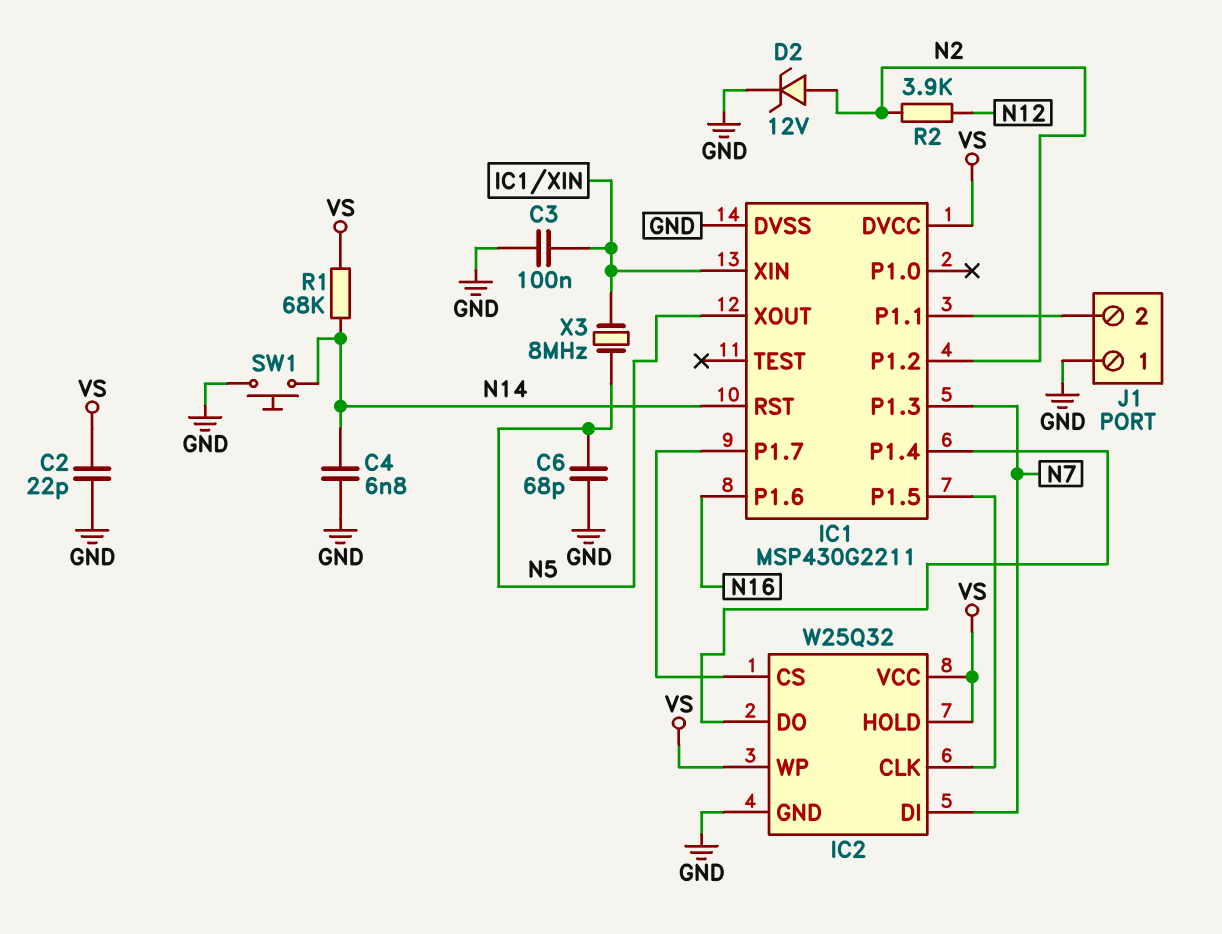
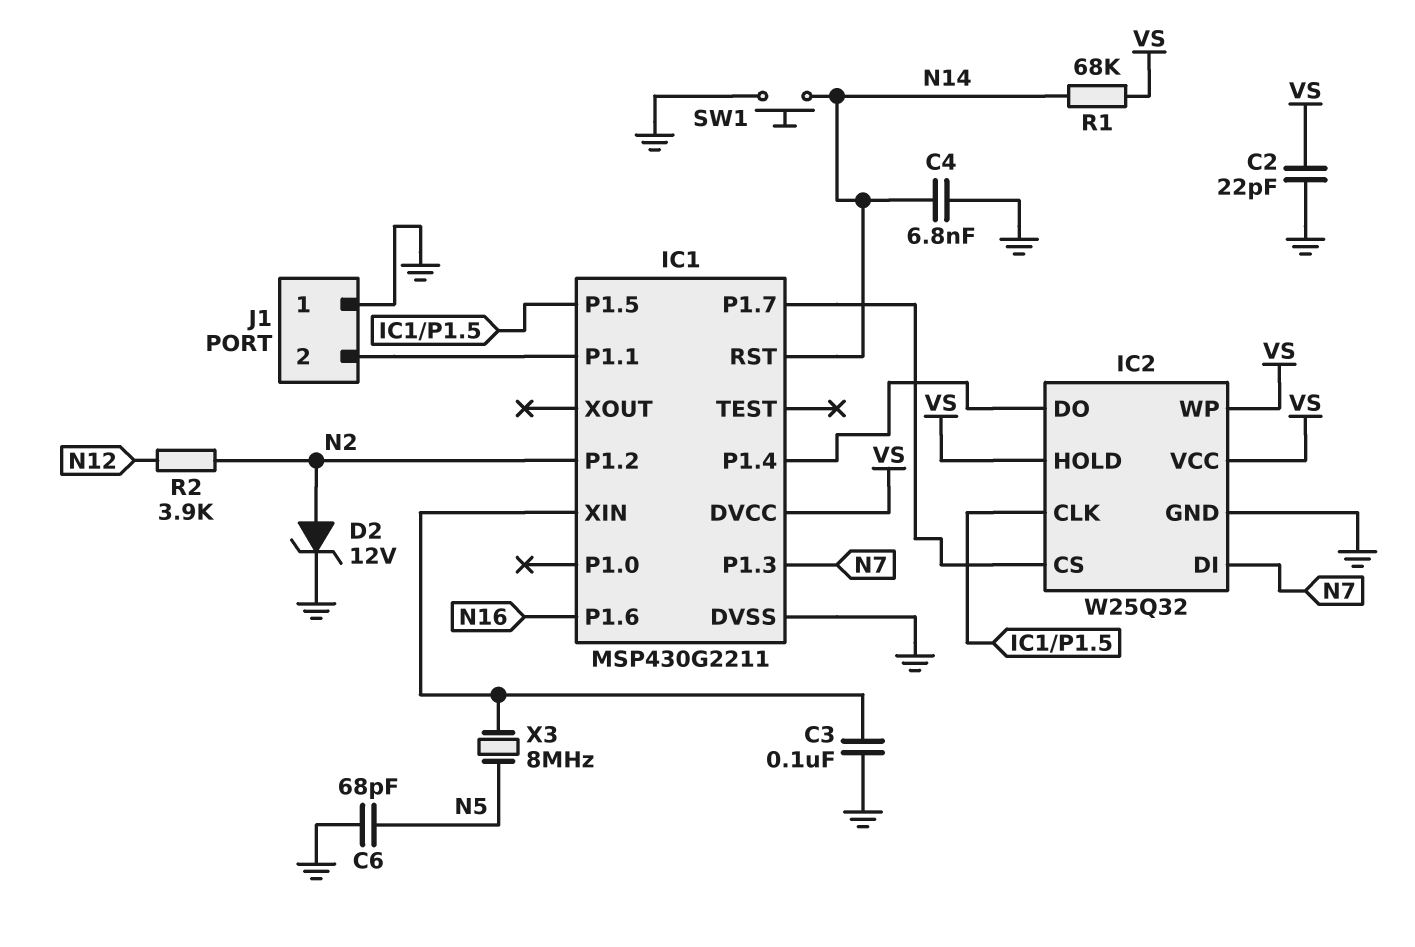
IC1 pin XOUT: N5 -> none

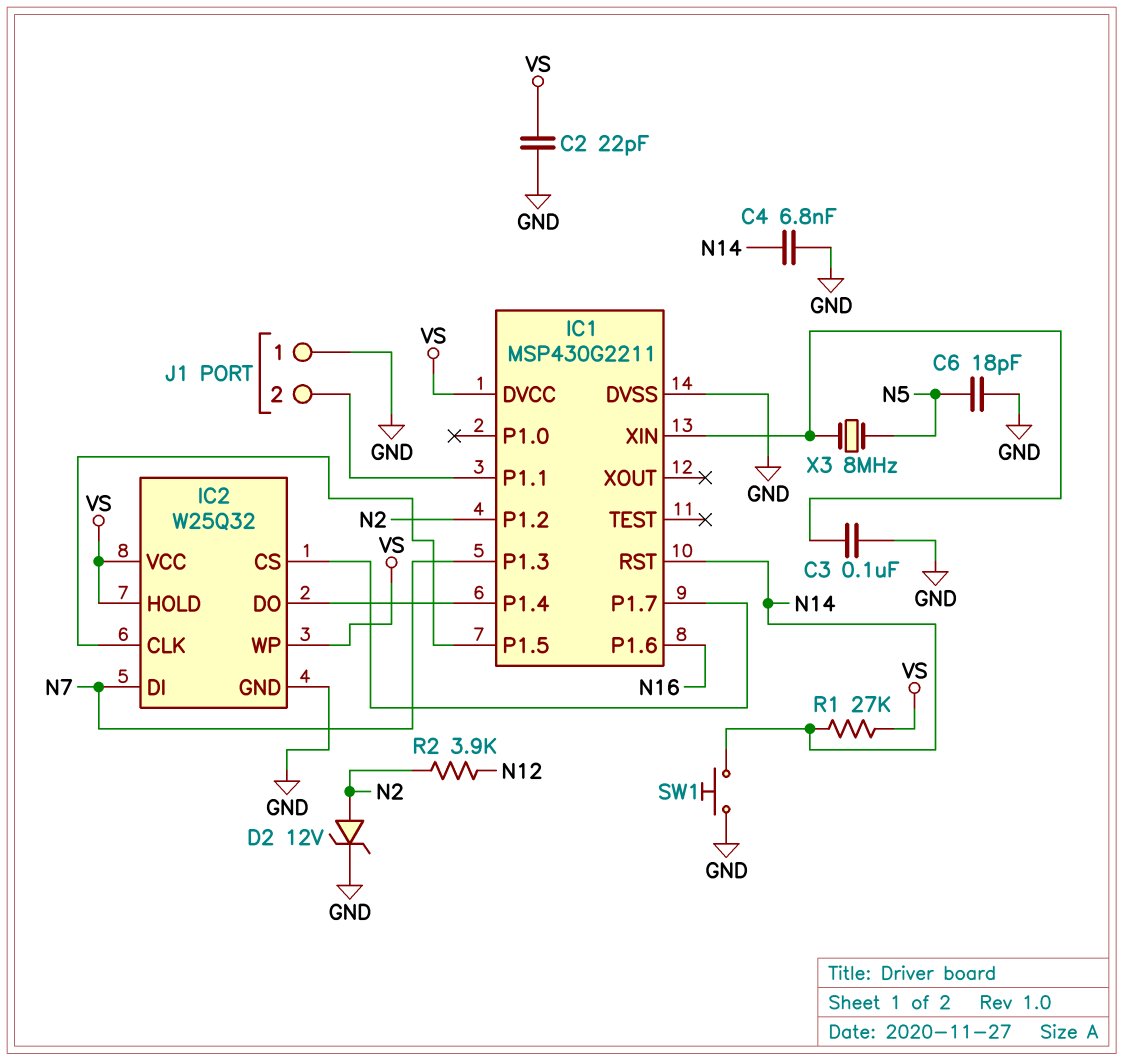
C6: 68pF (GND, N5) -> 18pF (GND, N5)
R1: 68k (N14, VS) -> 27k (N14, VS)

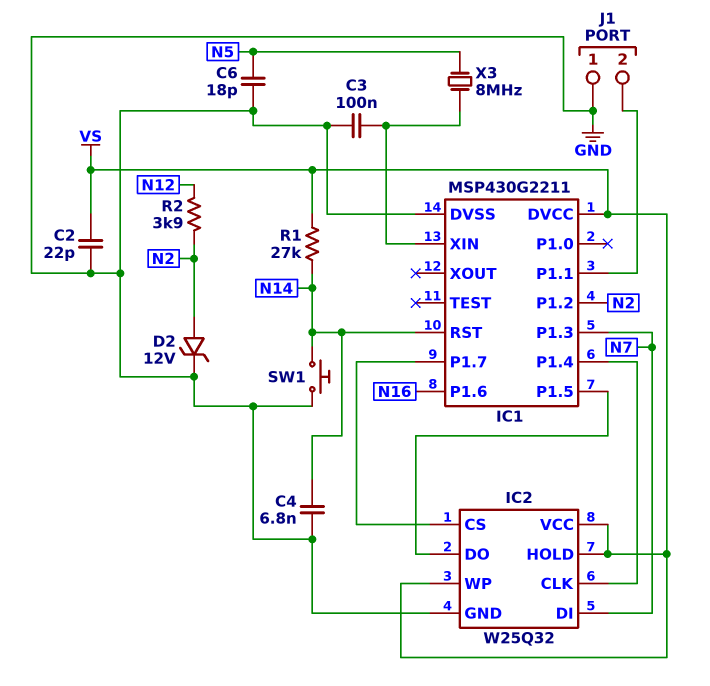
IC2 pin CLK: IC1/P1.5 -> IC1/P1.4
IC2 pin DO: IC1/P1.4 -> IC1/P1.5

